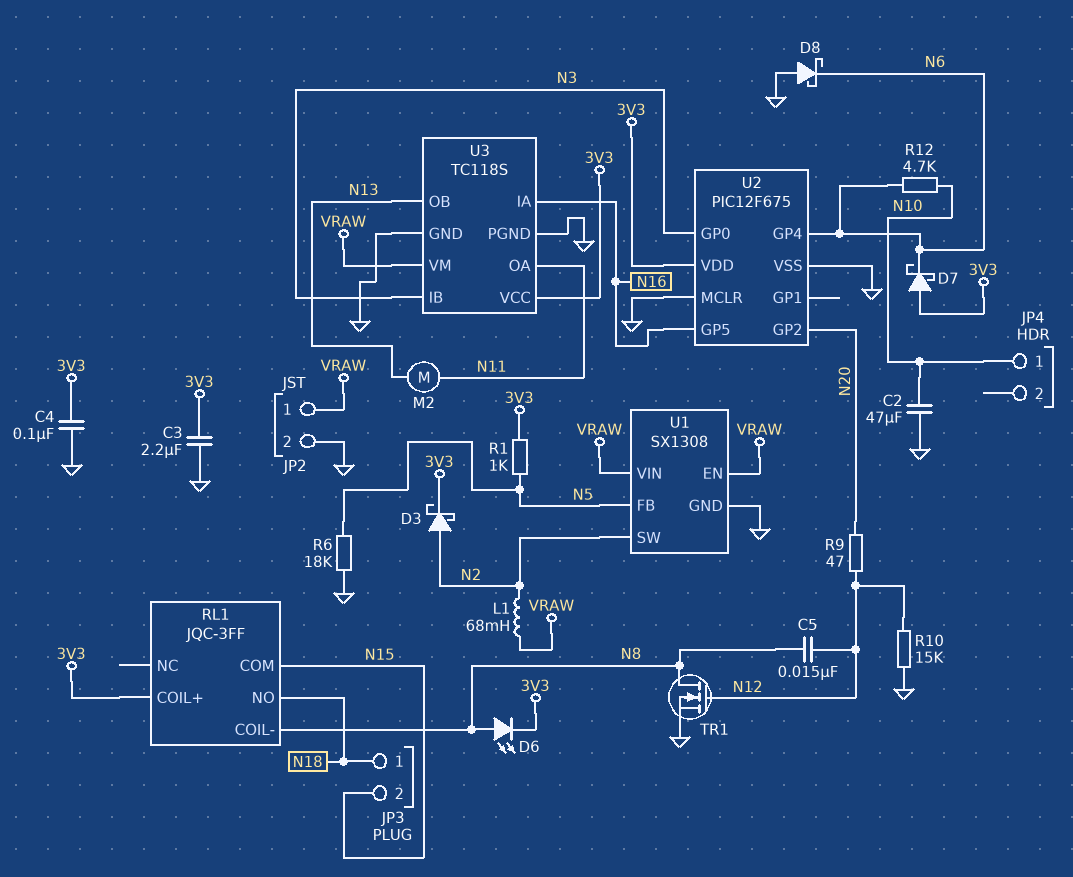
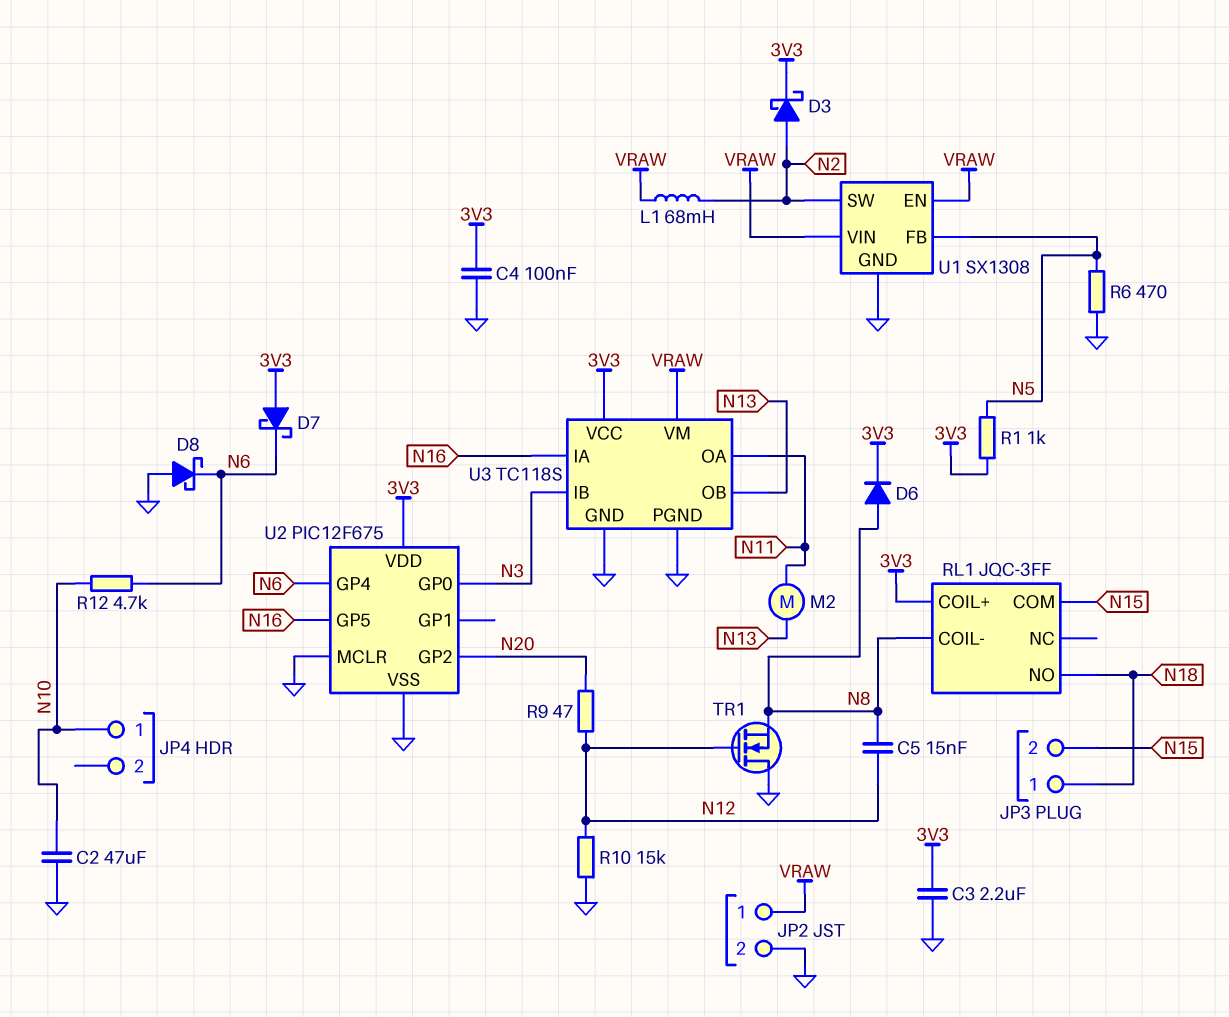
D6: LED (A N8, K 3V3) -> diode (A N8, K 3V3)
R6: 18k (GND, N5) -> 470 (GND, N5)
TR1: NMOS (G N12, D N8, S GND) -> NMOS (G N12, D GND, S N8)

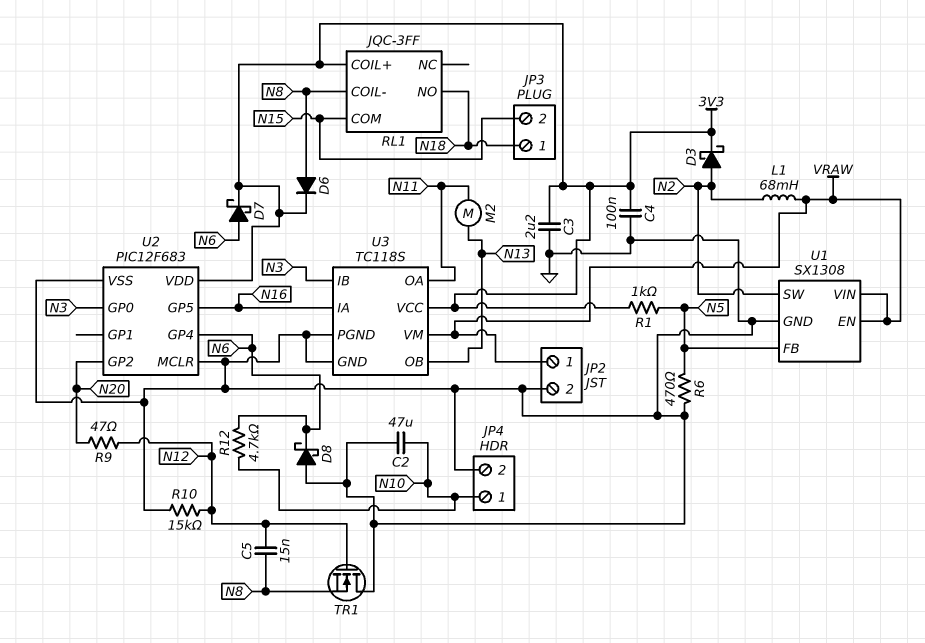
D7: schottky (A 3V3, K N6) -> schottky (A N6, K 3V3)
JP4 pin 2: none -> GND
U2: PIC12F675 -> PIC12F683

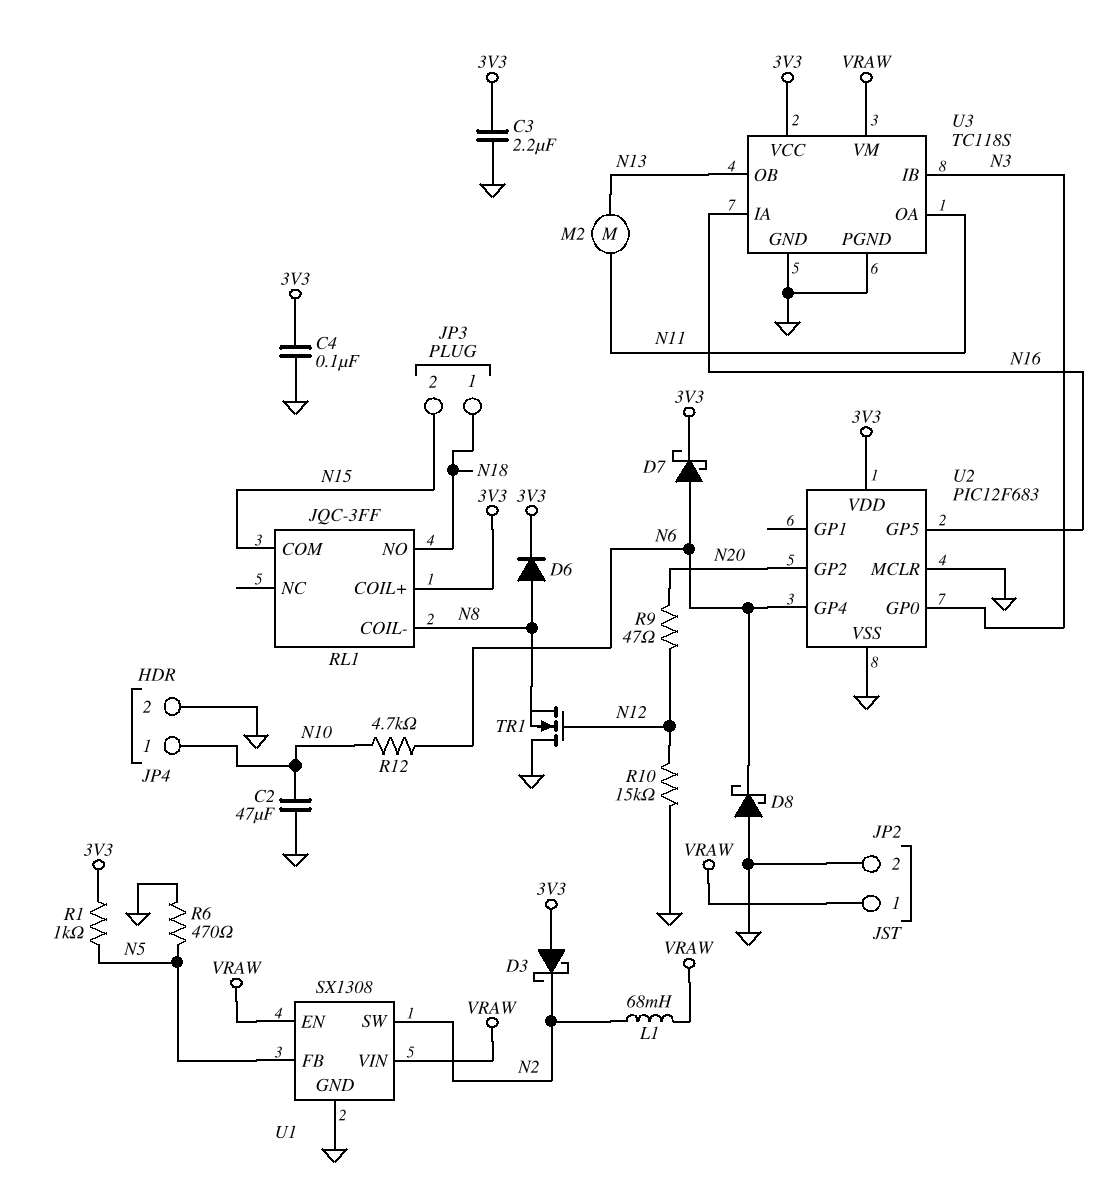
C5: 15nF (N8, N12) -> none
D3: schottky (A N2, K 3V3) -> schottky (A 3V3, K N2)

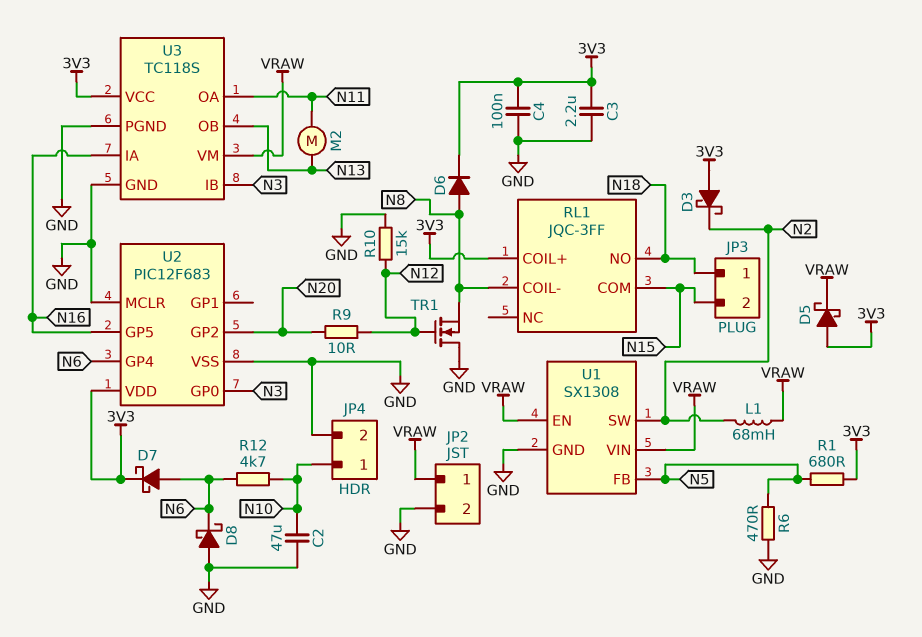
D5: none -> schottky (A 3V3, K VRAW)
R1: 1k (3V3, N5) -> 680 (3V3, N5)
R9: 47 (N12, N20) -> 10 (N12, N20)

